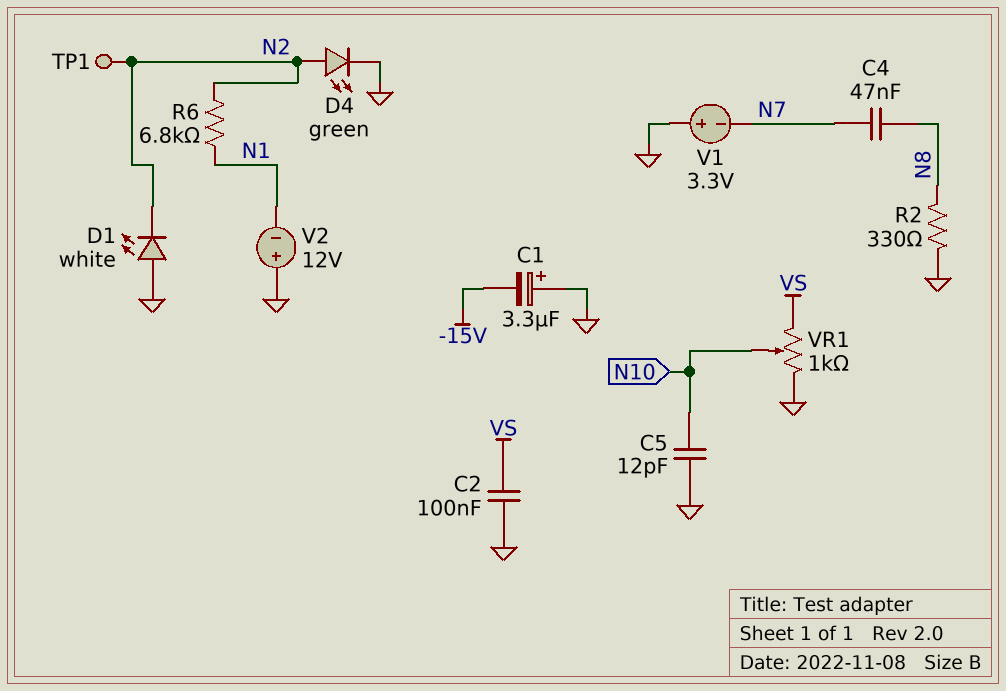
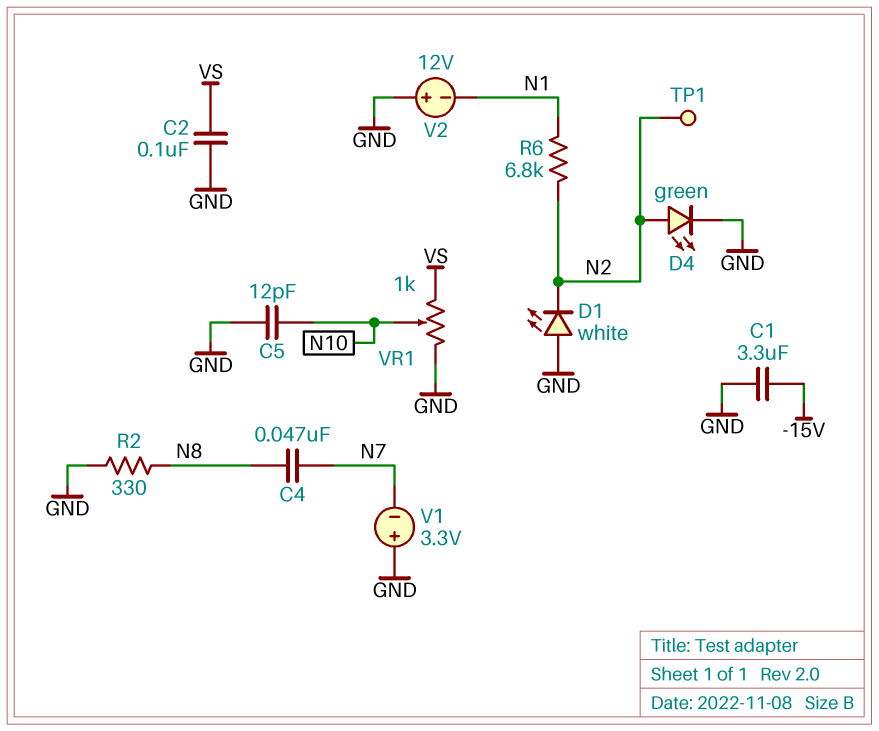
C1: 3.3uF (plus GND, minus -15V) -> 3.3uF (-15V, GND)

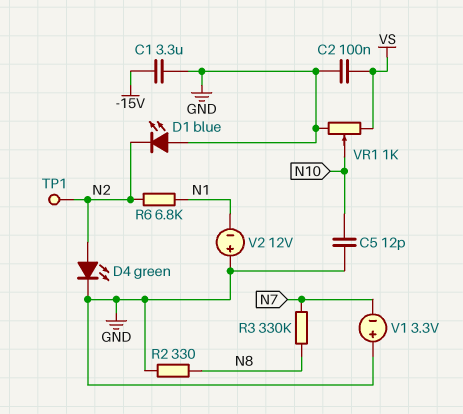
C4: 47nF (N7, N8) -> none
D1: LED white (A GND, K N2) -> LED blue (A GND, K N2)
R3: none -> 330k (N7, N8)

